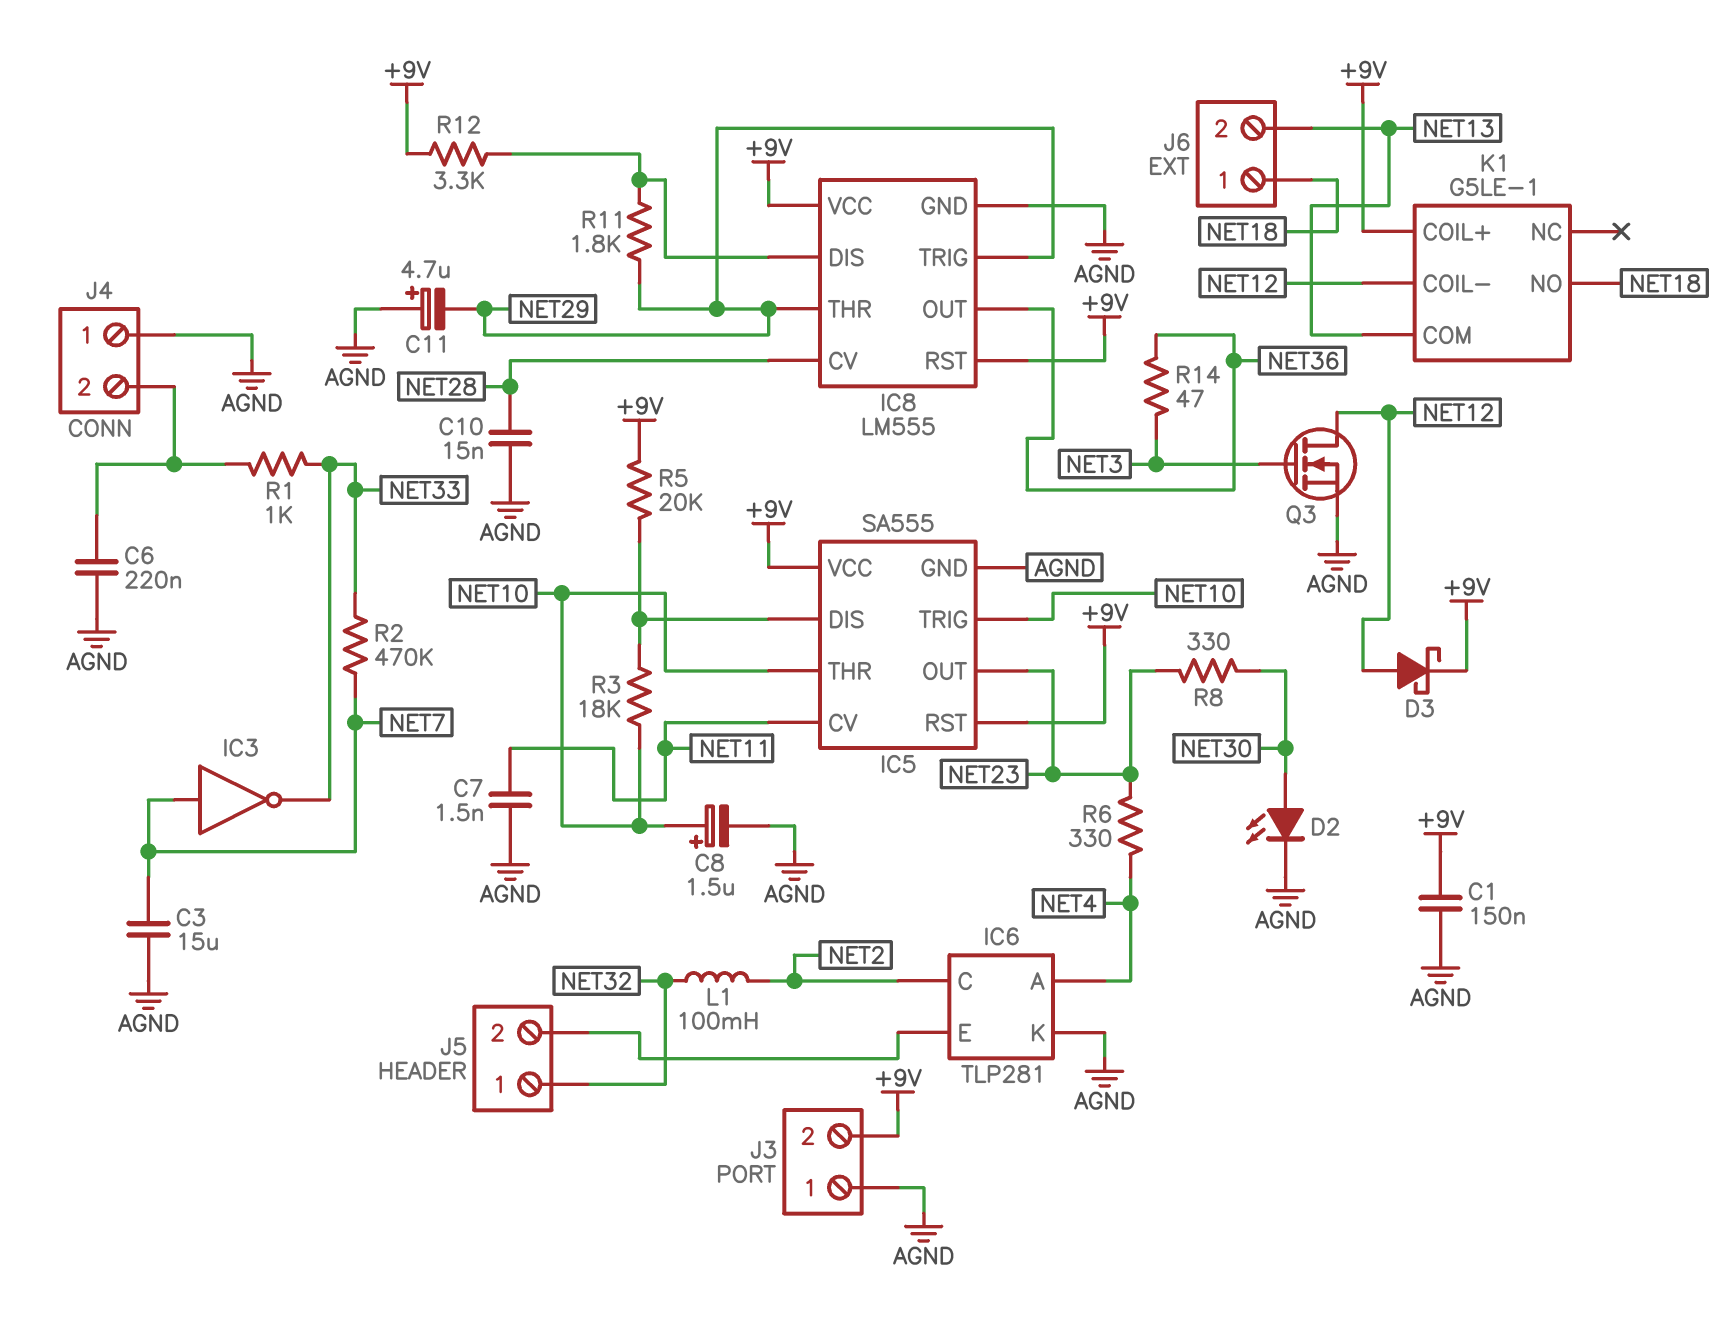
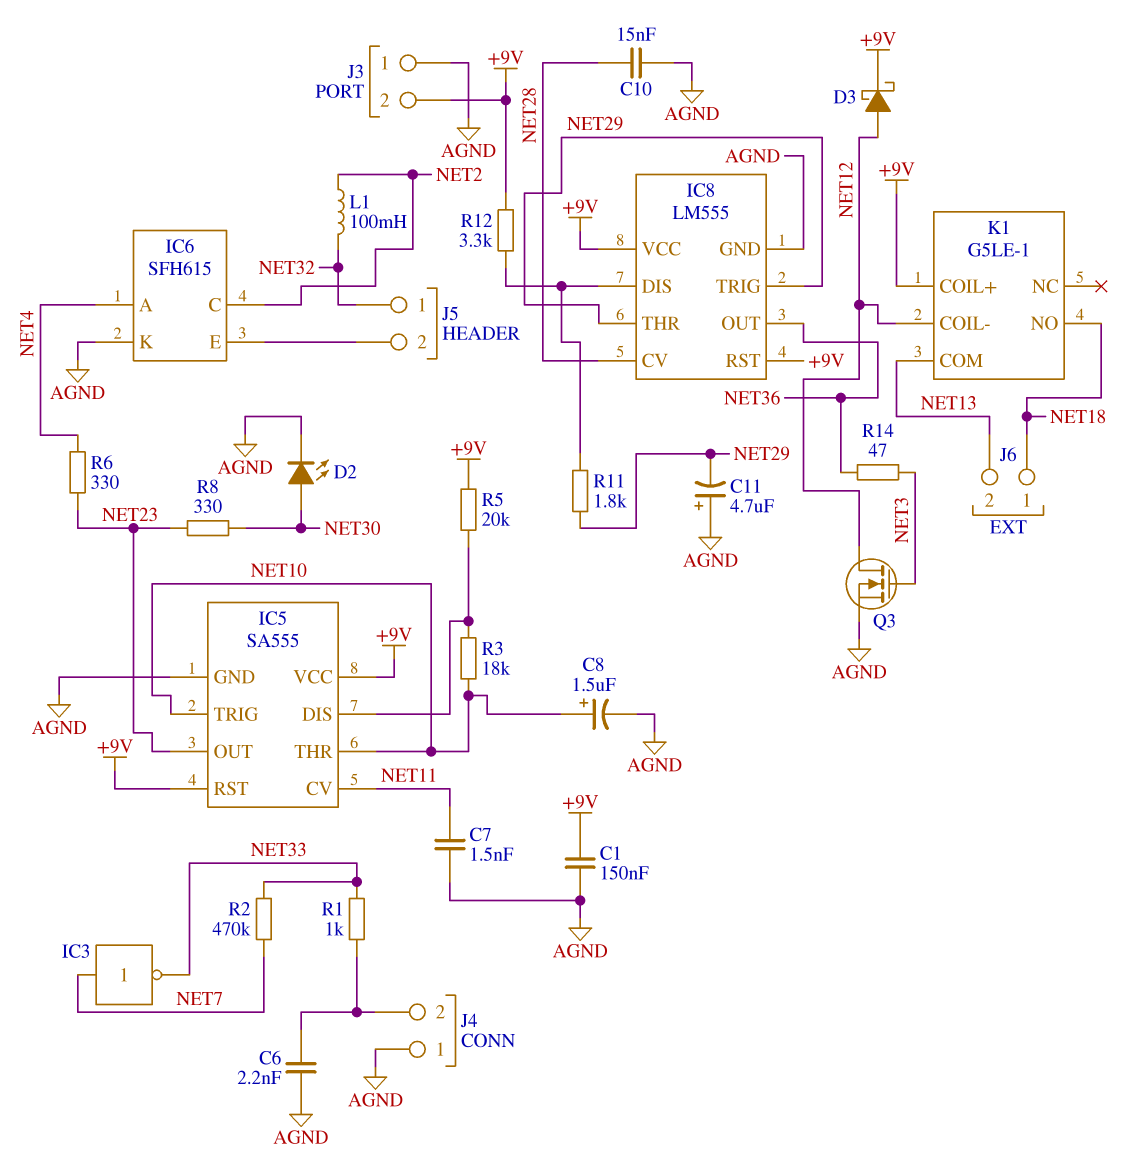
C3: 15uF (AGND, NET7) -> none
C6: 220nF (AGND, J4/2) -> 2.2nF (AGND, J4/2)
IC6: TLP281 -> SFH615

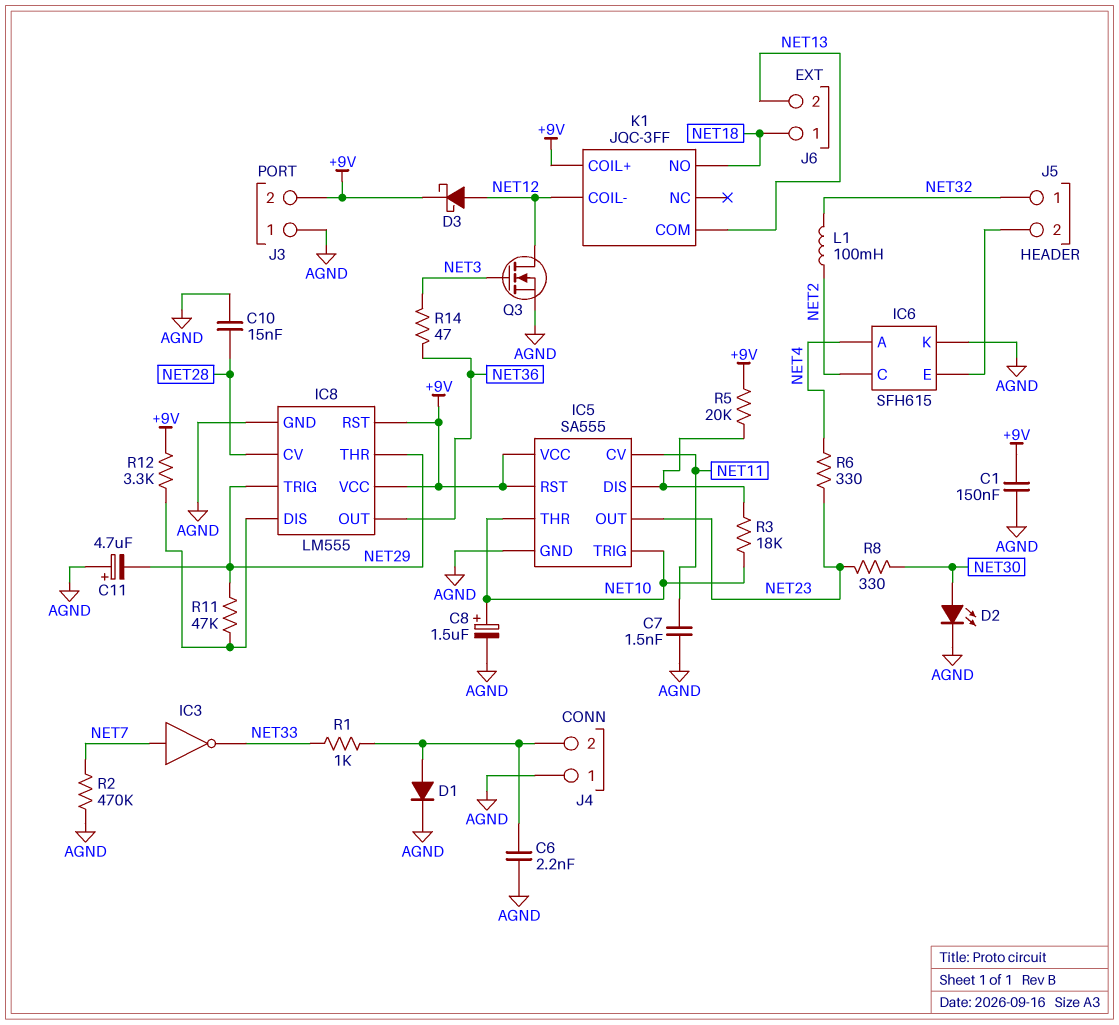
D1: none -> diode (A J4/2, K AGND)
K1: G5LE-1 -> JQC-3FF
R2: 470k (NET7, NET33) -> 470k (AGND, NET7)
R11: 1.8k (IC8/DIS, NET29) -> 47k (IC8/DIS, NET29)

